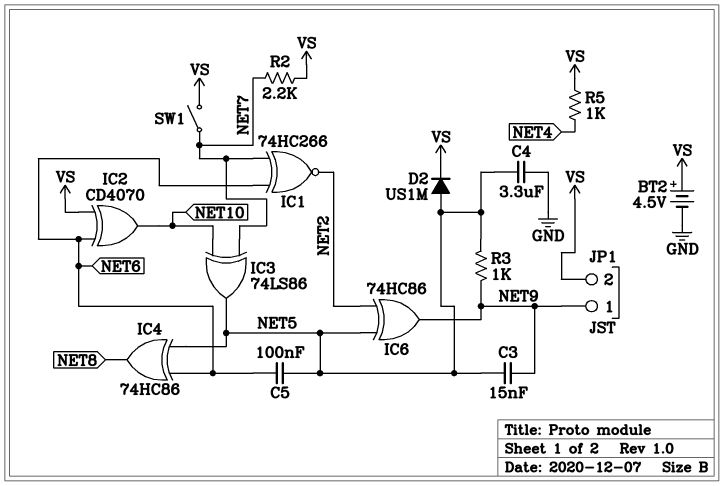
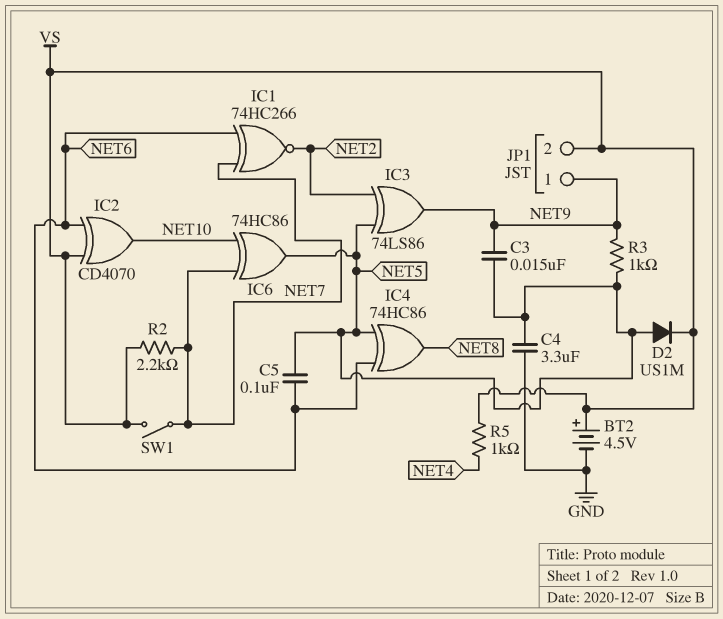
IC3: XOR 74LS86 (in NET7, in NET10, out NET5) -> XOR 74LS86 (in NET2, in NET5, out NET9)
IC6: XOR 74HC86 (in NET2, in NET5, out NET9) -> XOR 74HC86 (in NET7, in NET10, out NET5)

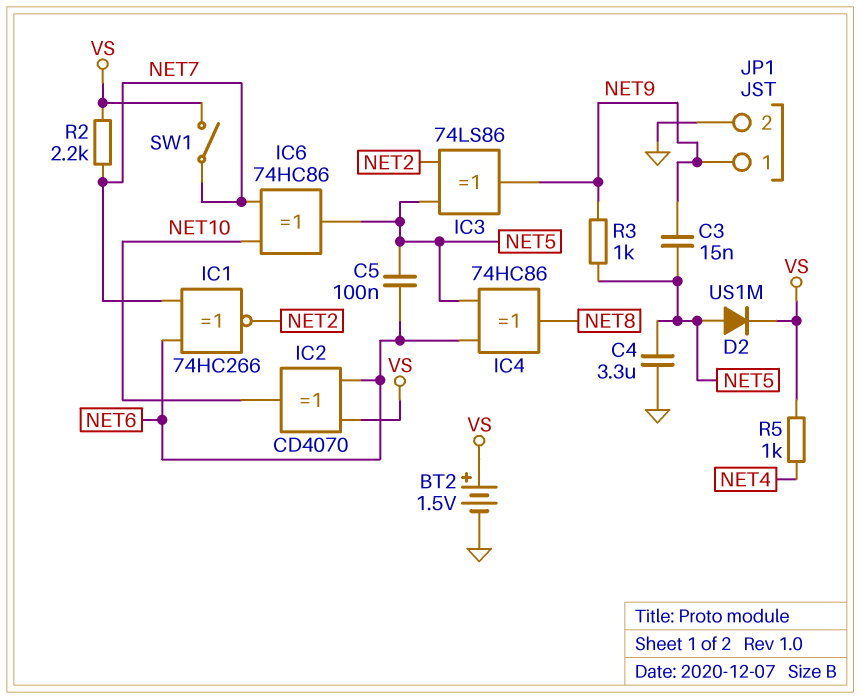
BT2: 4.5V (plus VS, minus GND) -> 1.5V (plus VS, minus GND)
JP1 pin 2: VS -> GND

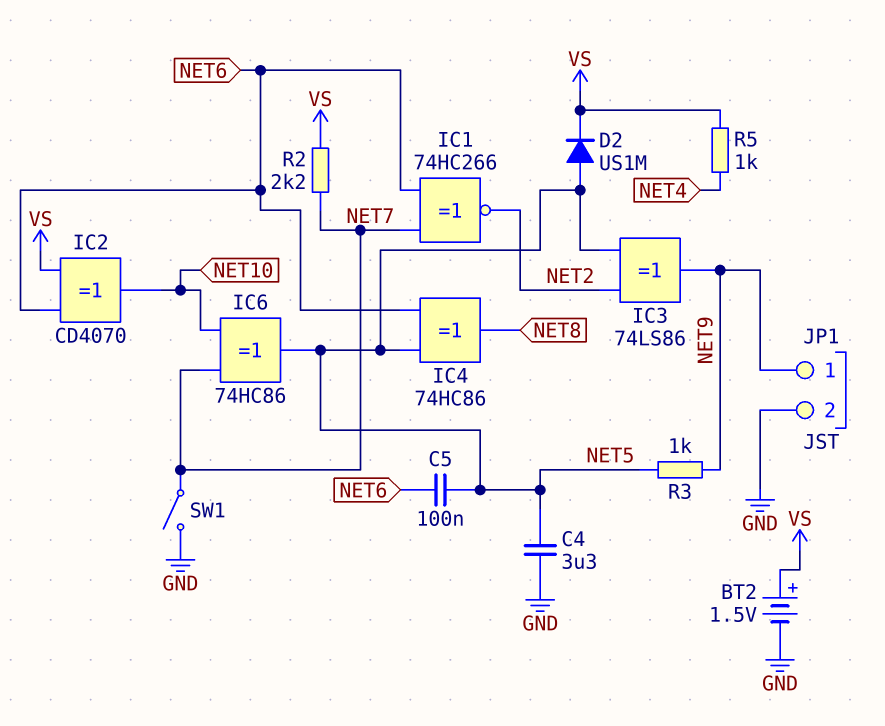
C3: 15nF (NET5, NET9) -> none
SW1: switch (NET7, VS) -> switch (GND, NET7)

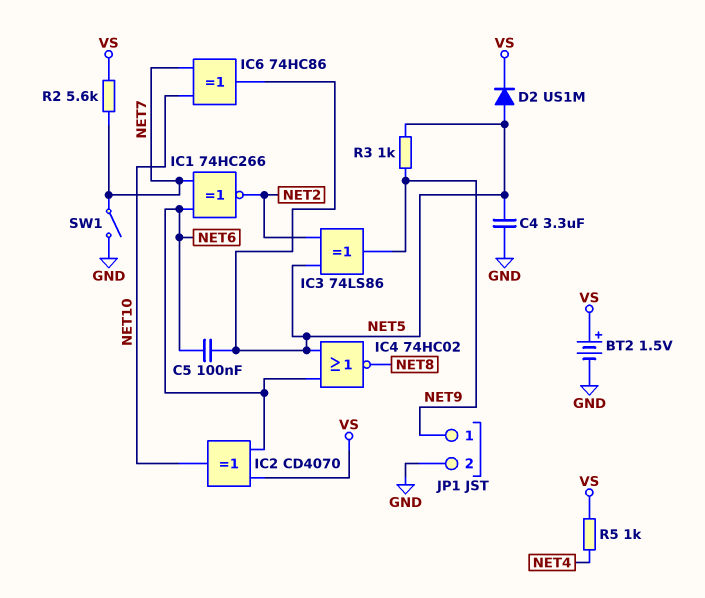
IC4: XOR 74HC86 (in NET5, in NET6, out NET8) -> NOR 74HC02 (in NET5, in NET6, out NET8)
R2: 2.2k (NET7, VS) -> 5.6k (NET7, VS)

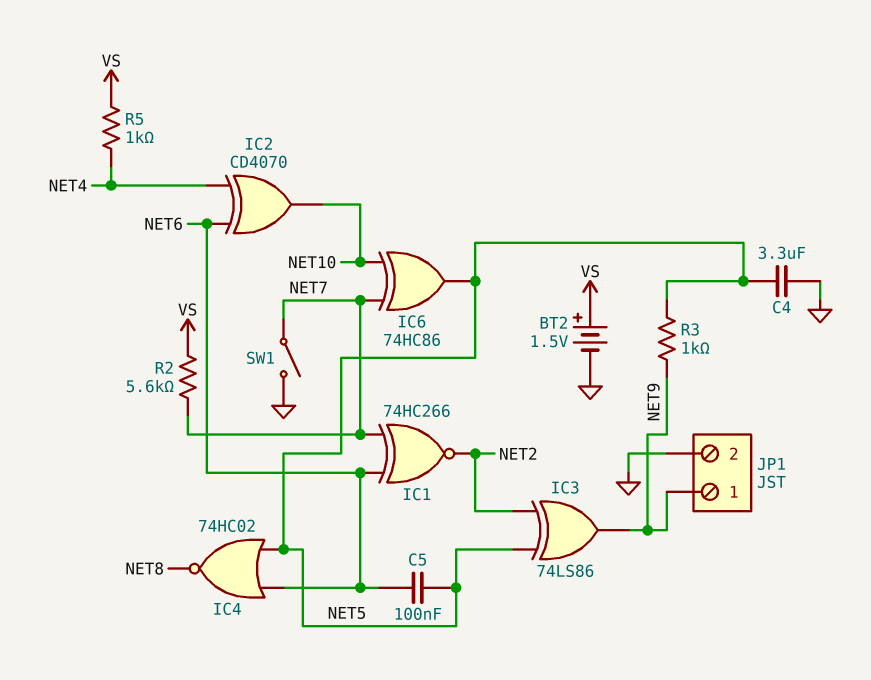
D2: diode US1M (A NET5, K VS) -> none
IC2: XOR CD4070 (in NET6, in VS, out NET10) -> XOR CD4070 (in NET4, in NET6, out NET10)

